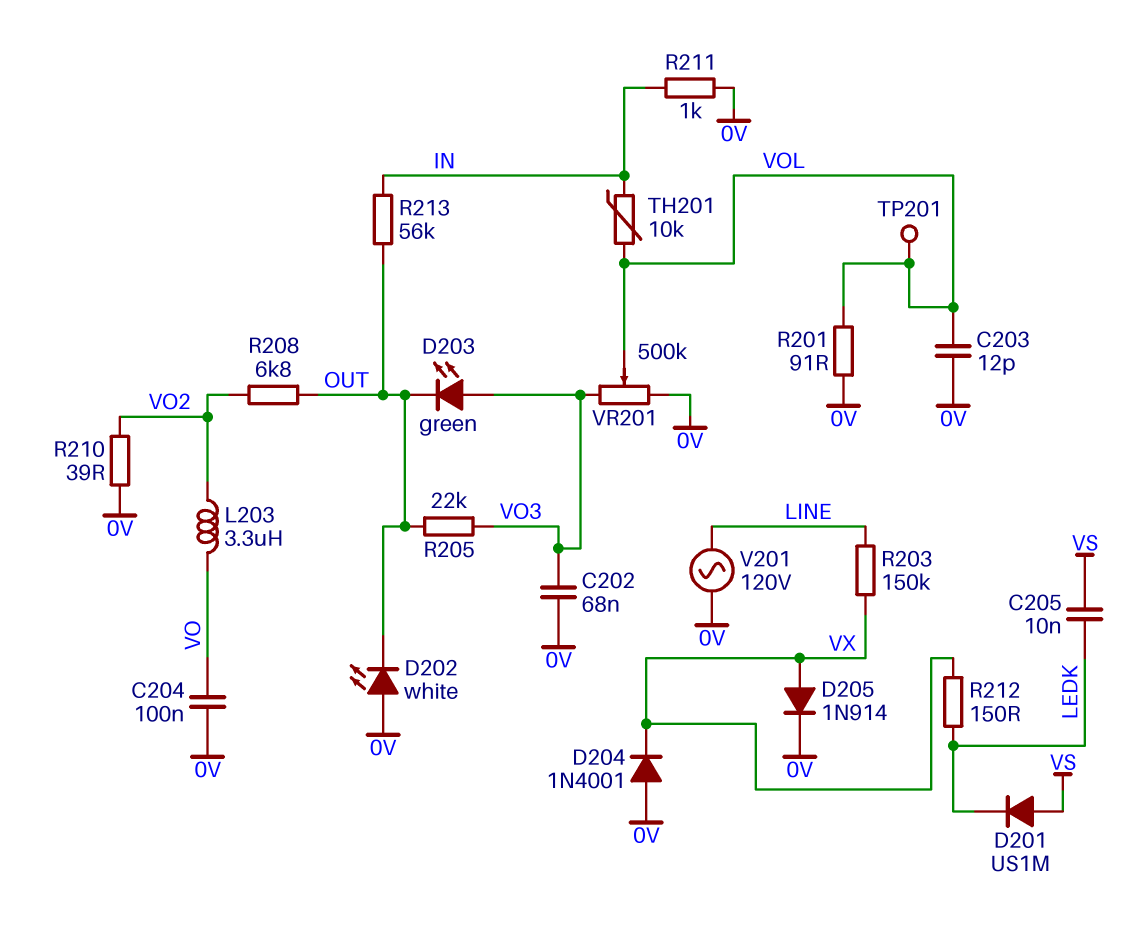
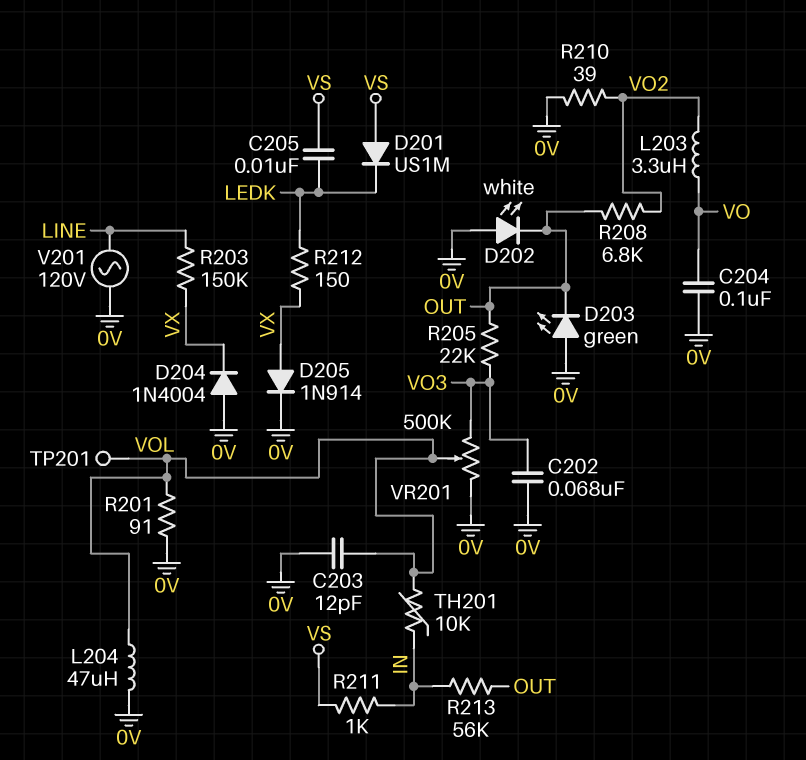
D203: LED green (A VO3, K OUT) -> LED green (A 0V, K OUT)
D204: diode 1N4001 (A 0V, K VX) -> diode 1N4004 (A 0V, K VX)
L204: none -> 47uH (0V, VOL)
R211: 1k (0V, IN) -> 1k (IN, VS)

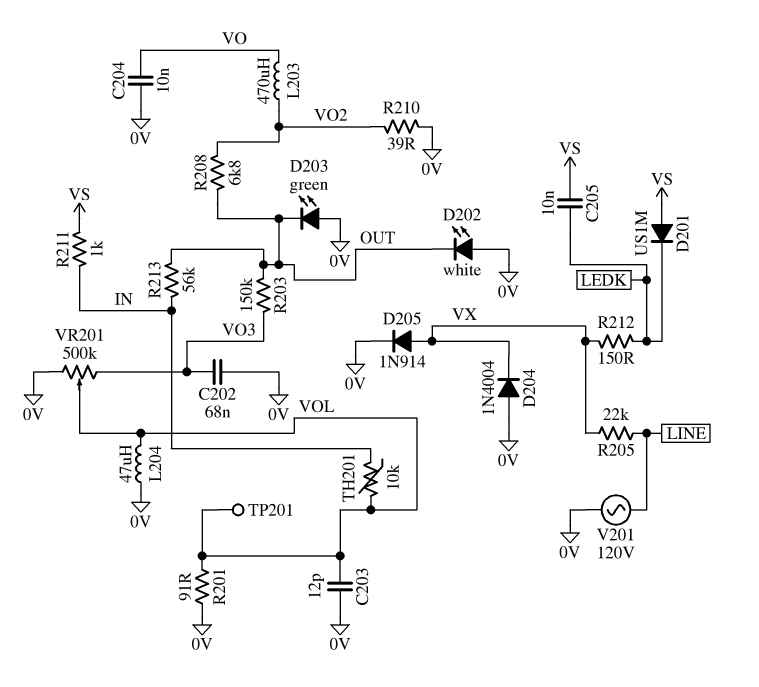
C204: 100nF (0V, VO) -> 10nF (0V, VO)
L203: 3.3uH (VO, VO2) -> 470uH (VO, VO2)
R203: 150k (LINE, VX) -> 150k (OUT, VO3)
R205: 22k (OUT, VO3) -> 22k (LINE, VX)

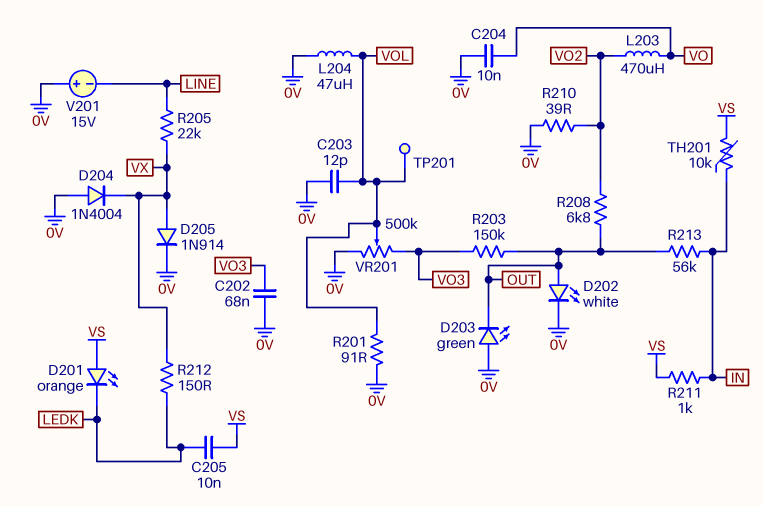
D201: diode US1M (A VS, K LEDK) -> LED orange (A VS, K LEDK)
D202: LED white (A 0V, K OUT) -> LED white (A OUT, K 0V)
TH201: 10k (IN, VOL) -> 10k (IN, VS)
V201: AC 120V (0V, LINE) -> 15V (plus 0V, minus LINE)

